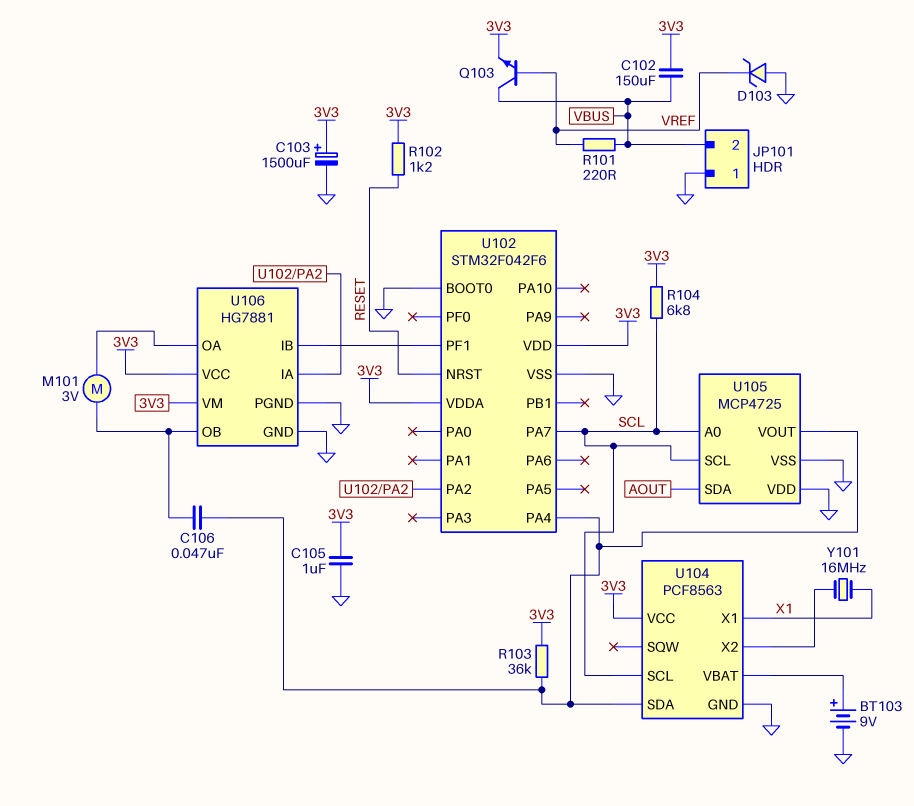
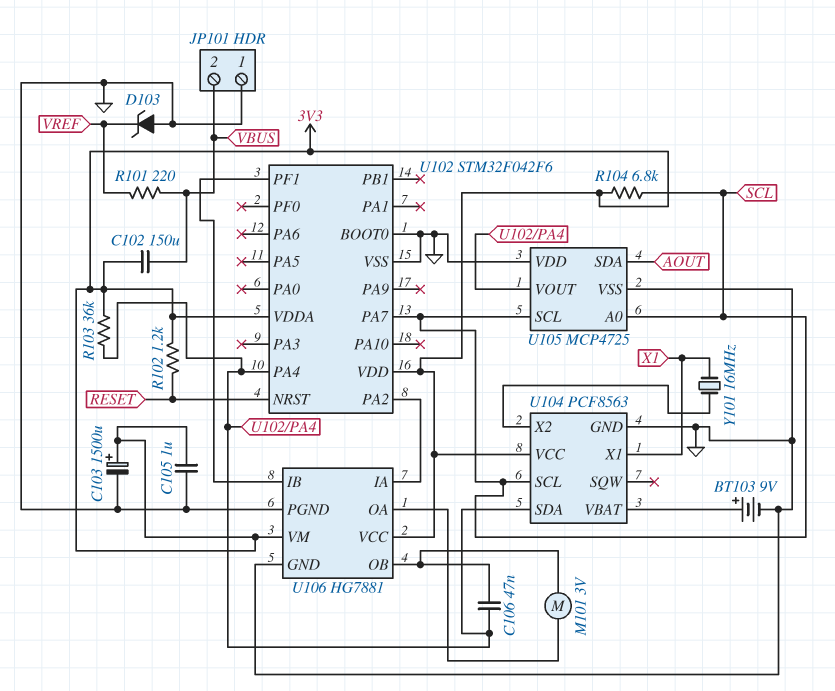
Q103: NPN (B VREF, C VBUS, E 3V3) -> none

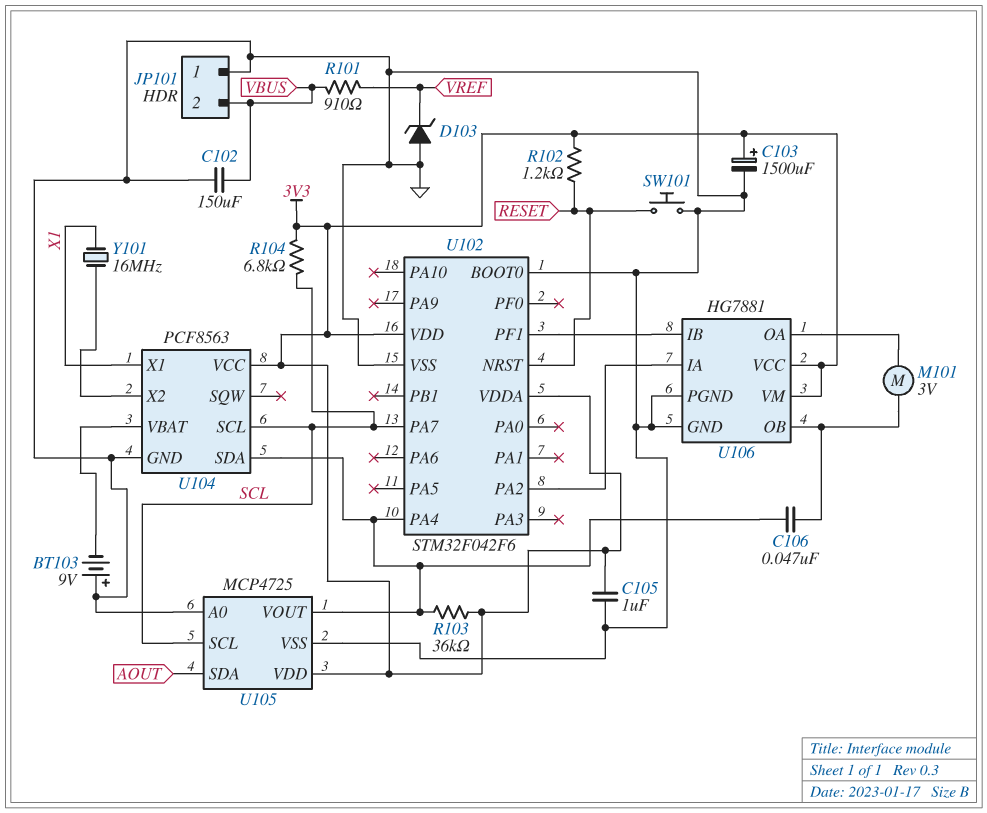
BT103: 9V (plus U104/VBAT, minus GND) -> 9V (plus GND, minus U104/VBAT)
C102: 150uF (3V3, VBUS) -> 150uF (GND, VBUS)
R101: 220 (VBUS, VREF) -> 910 (VBUS, VREF)
SW101: none -> button (GND, RESET)
U105 pin A0: SCL -> GND
U105 pin VDD: GND -> 3V3

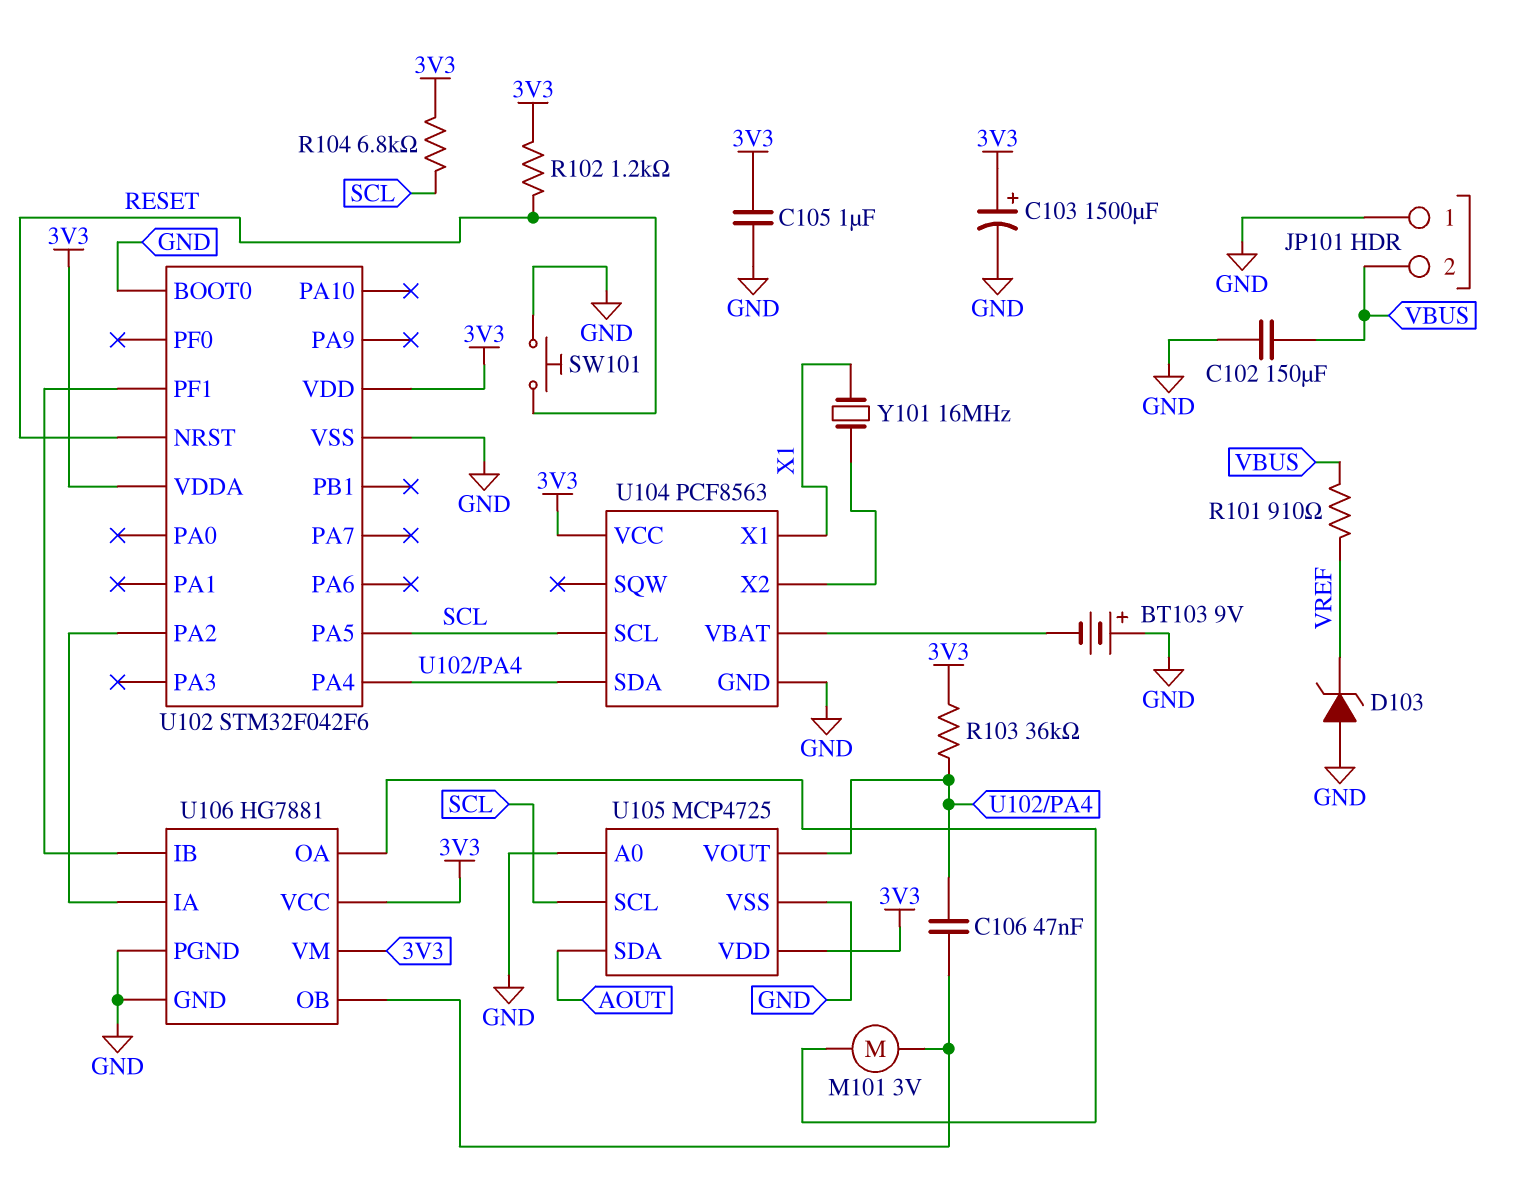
U102 pin PA5: none -> SCL
U102 pin PA7: SCL -> none

